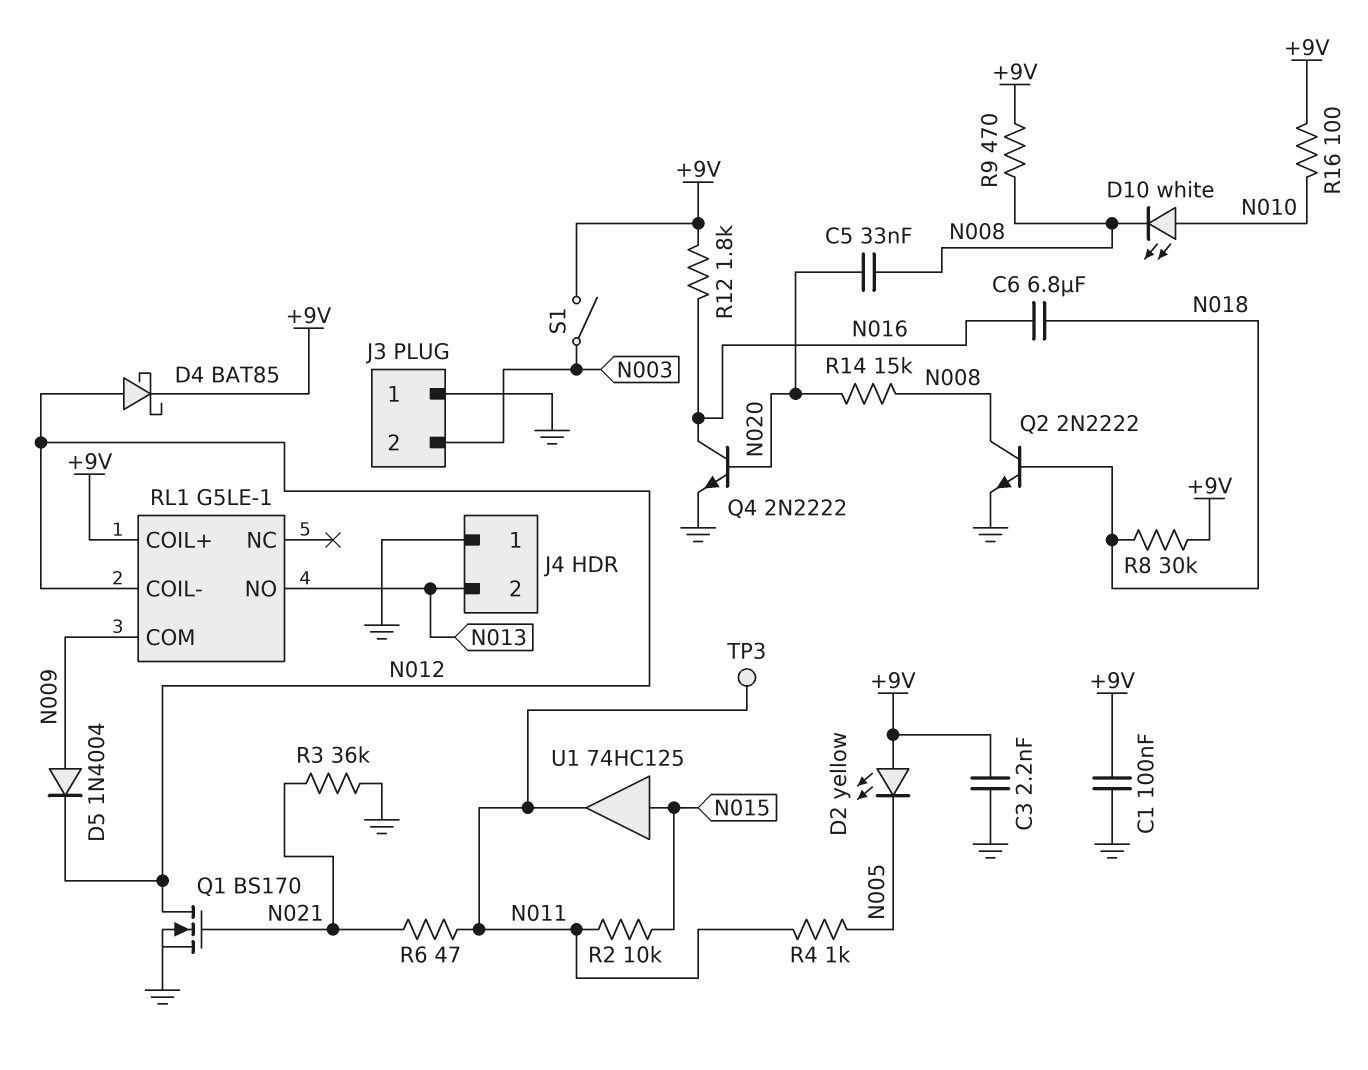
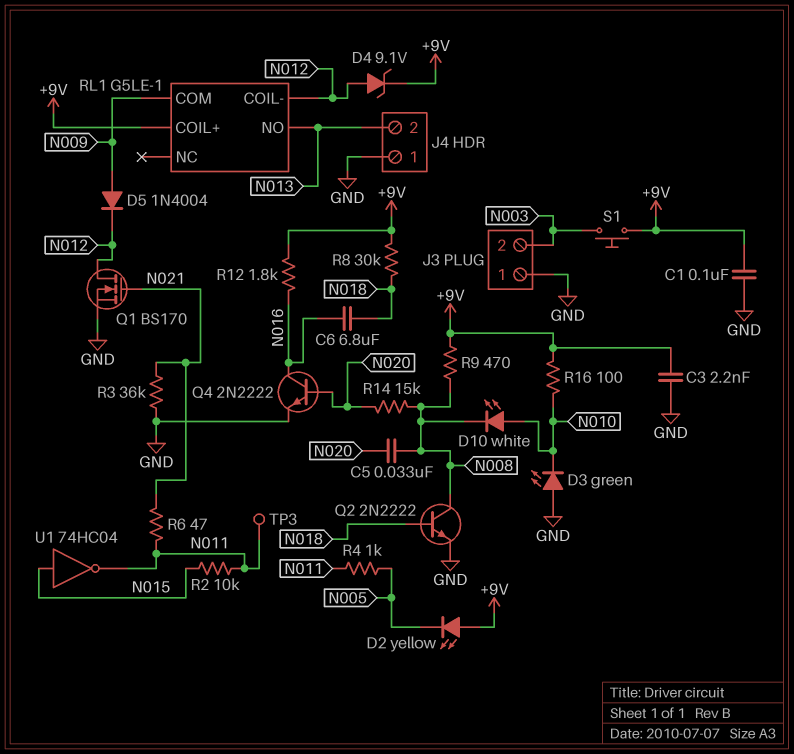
D3: none -> LED green (A GND, K N010)
D4: schottky BAT85 (A N012, K +9V) -> zener 9.1V (A N012, K +9V)
S1: switch (+9V, N003) -> button (+9V, N003)
U1: buffer 74HC125 (in N015, out N011) -> NOT 74HC04 (in N015, out N011)

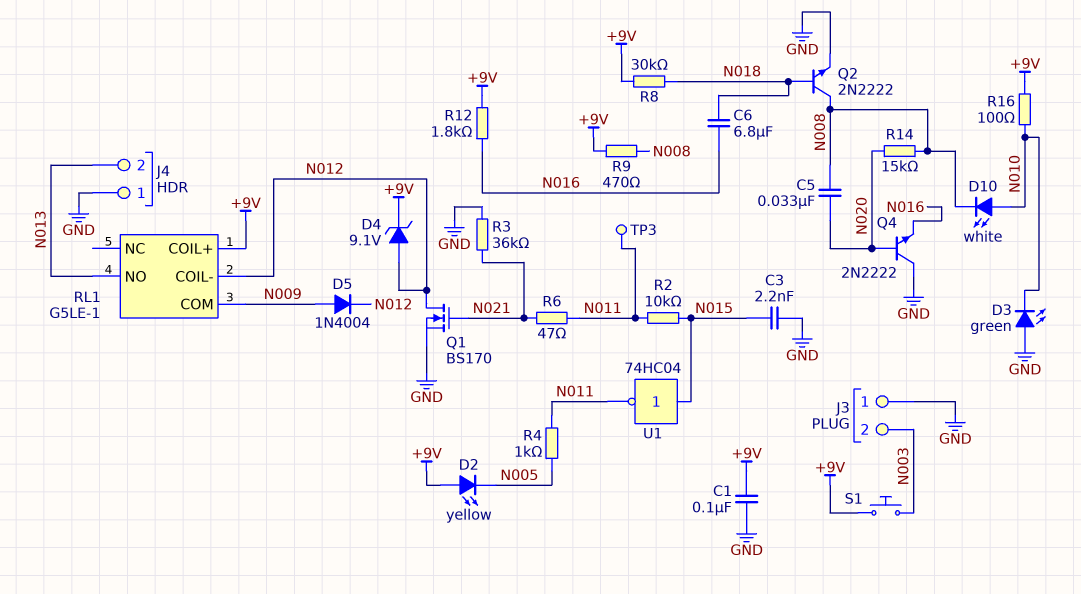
C3: 2.2nF (+9V, GND) -> 2.2nF (GND, N015)
Q4: NPN 2N2222 (B N020, C N016, E GND) -> NPN 2N2222 (B N020, C GND, E N016)

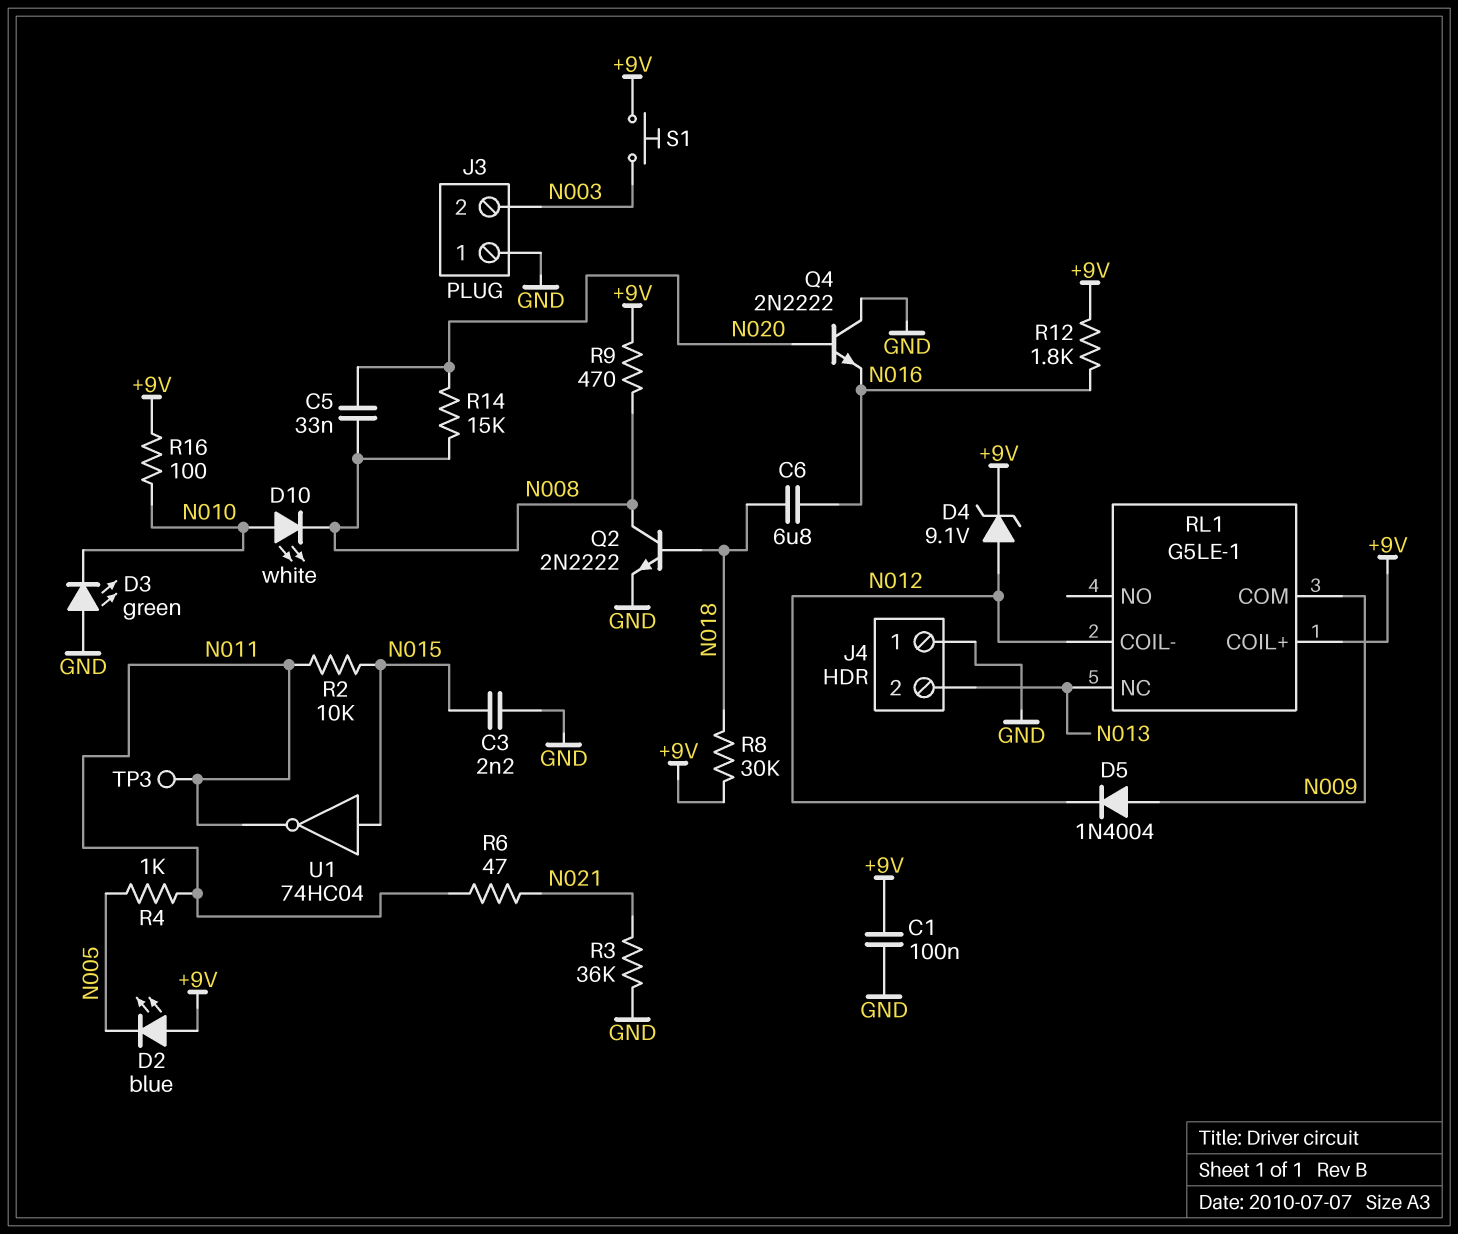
D2: LED yellow (A +9V, K N005) -> LED blue (A +9V, K N005)
Q1: NMOS BS170 (G N021, D N012, S GND) -> none
RL1 pin NC: none -> N013
RL1 pin NO: N013 -> none

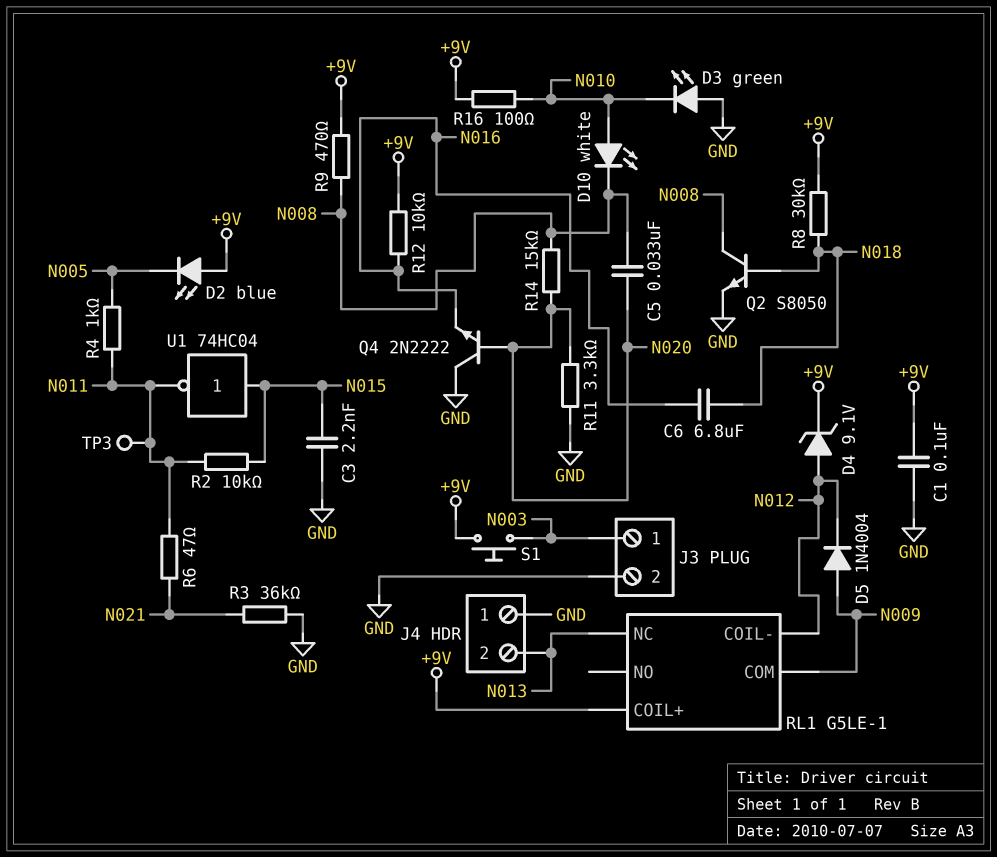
J3 pin 1: GND -> N003
J3 pin 2: N003 -> GND
Q2: NPN 2N2222 (B N018, C N008, E GND) -> NPN S8050 (B N018, C N008, E GND)
R11: none -> 3.3k (GND, N020)
R12: 1.8k (+9V, N016) -> 10k (+9V, N016)

